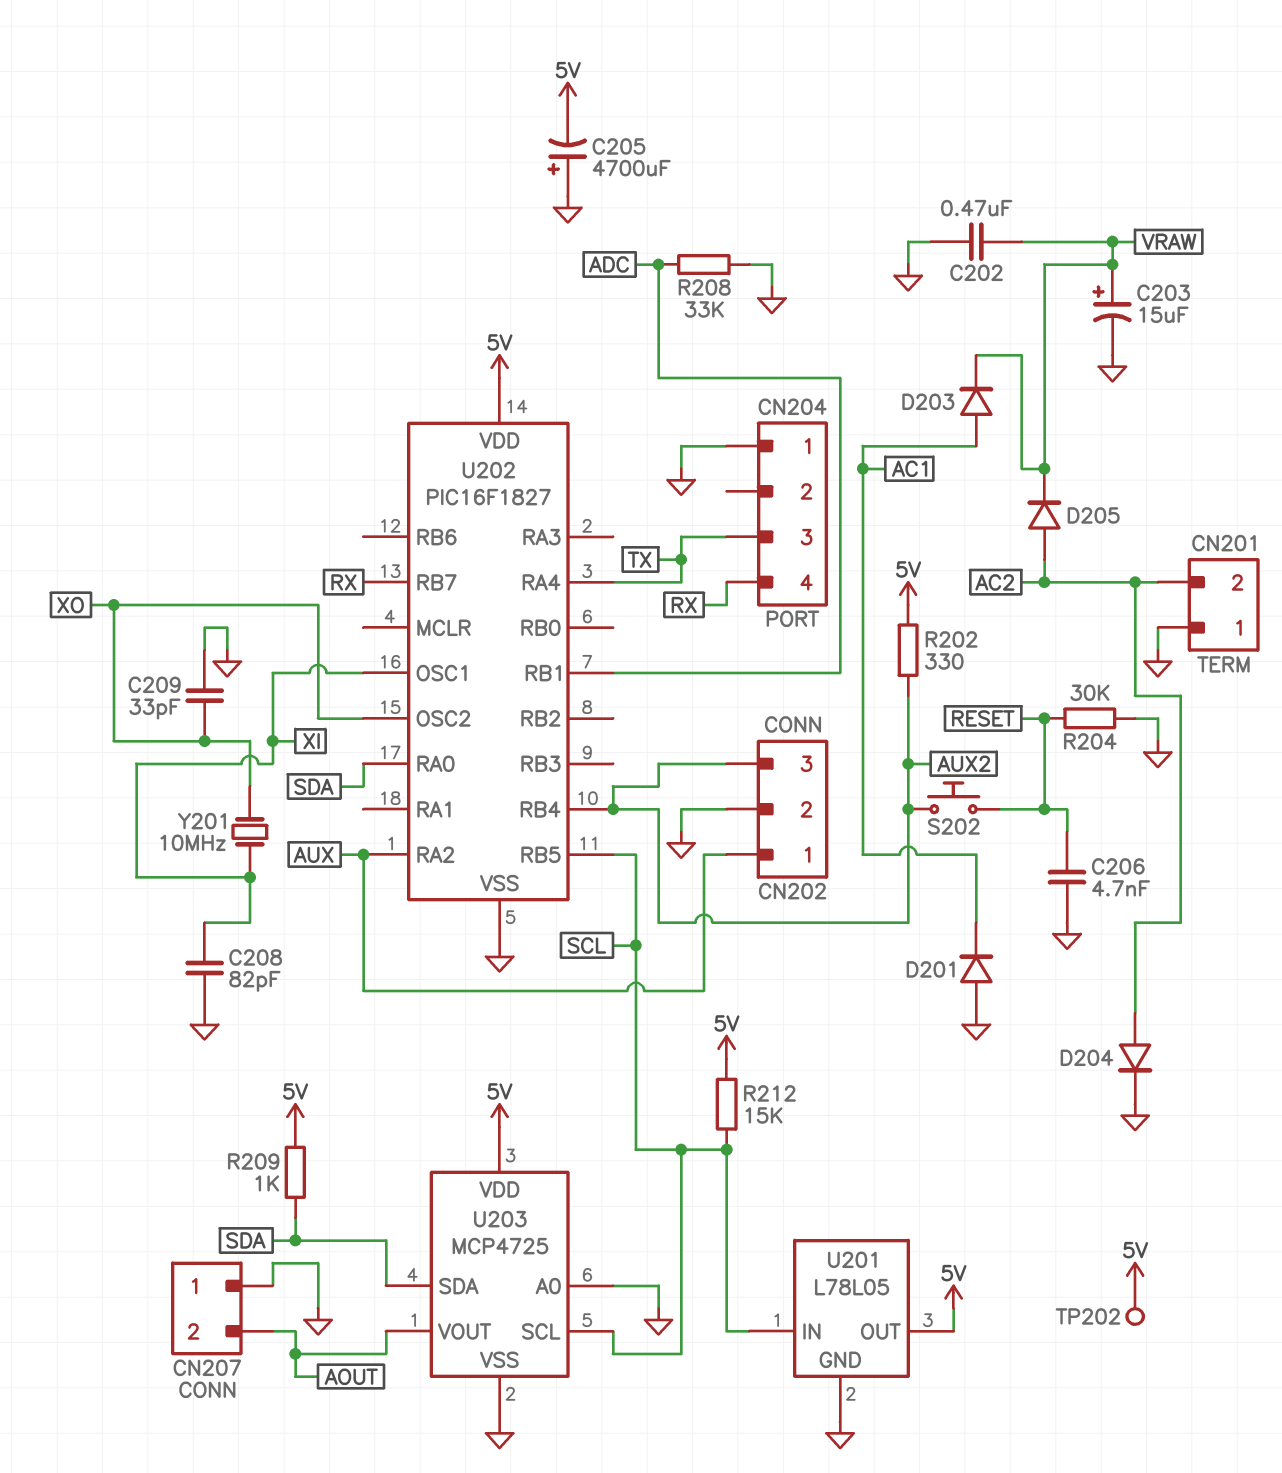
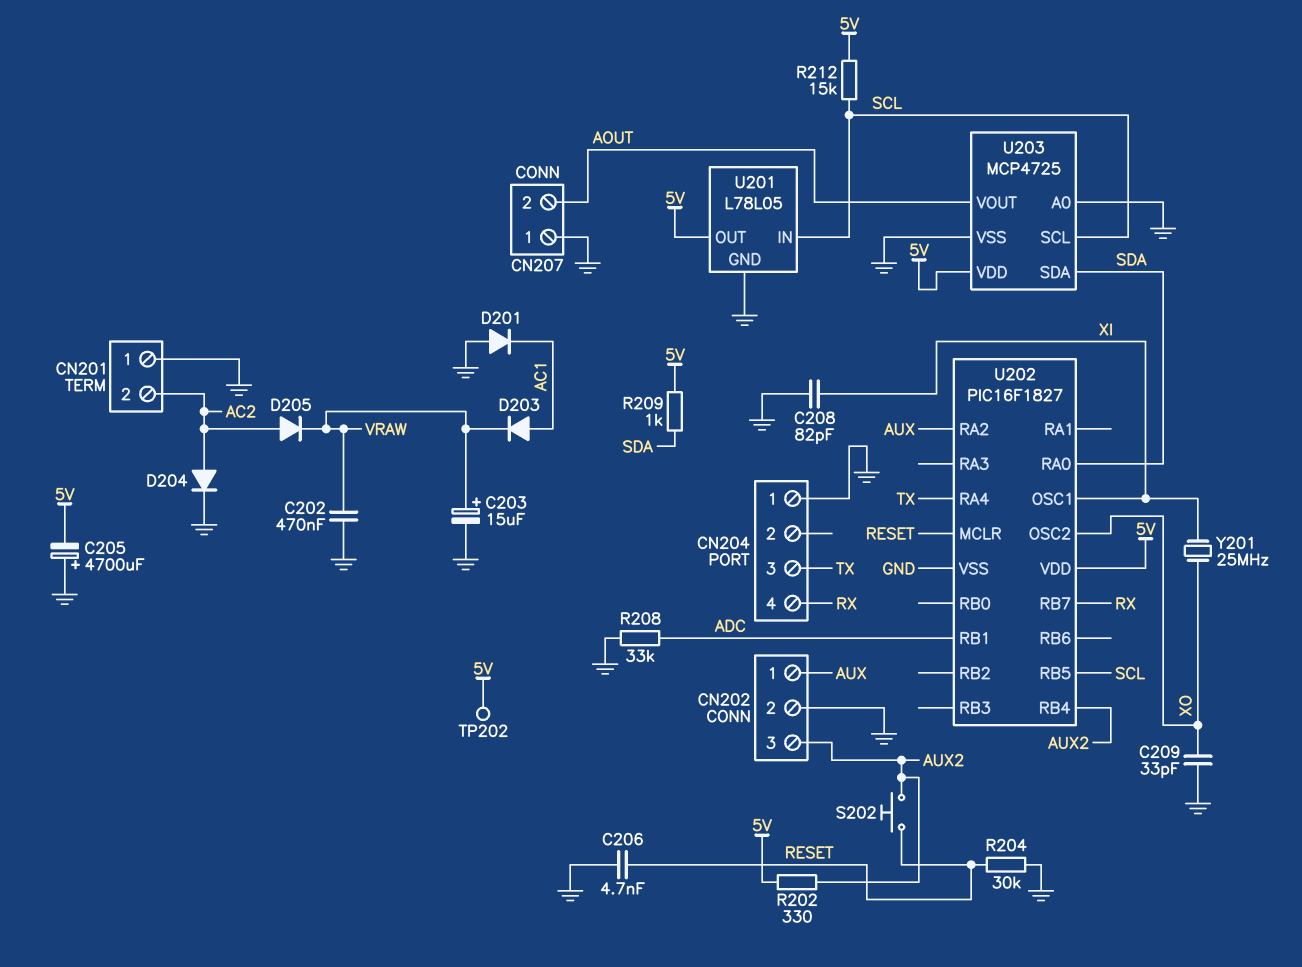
U202 pin MCLR: none -> RESET
Y201: 10MHz (XI, XO) -> 25MHz (XI, XO)

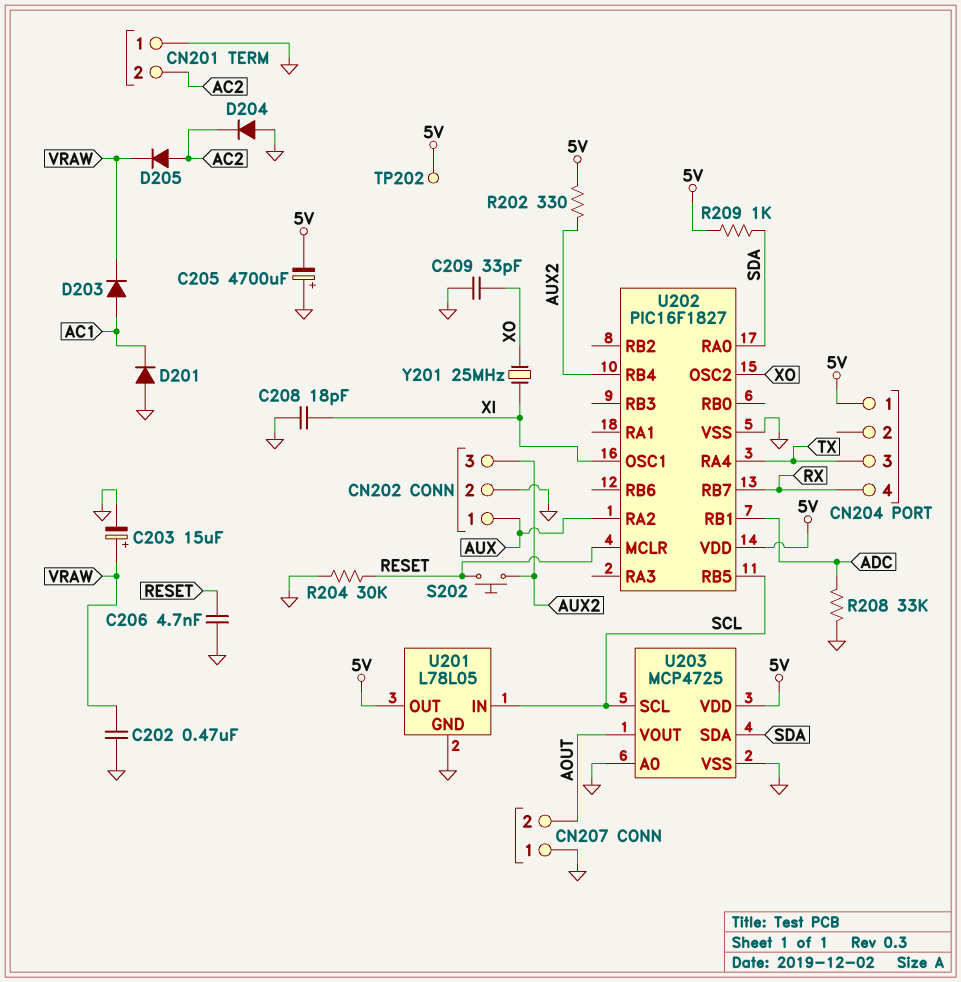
C208: 82pF (GND, XI) -> 18pF (GND, XI)
CN204 pin 1: GND -> 5V
D204: diode (A AC2, K GND) -> diode (A GND, K AC2)
R212: 15k (5V, SCL) -> none

